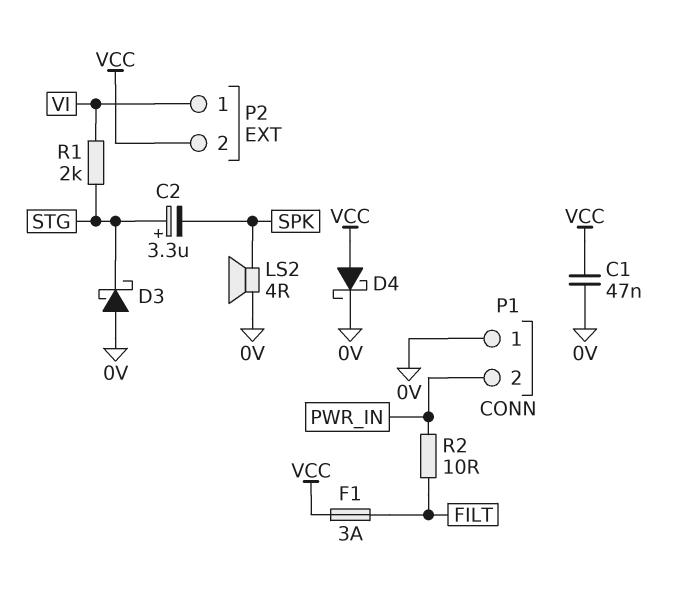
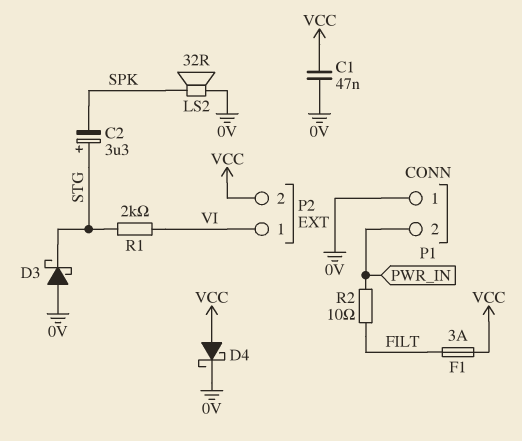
LS2: speaker 4R (0V, SPK) -> speaker 32R (0V, SPK)

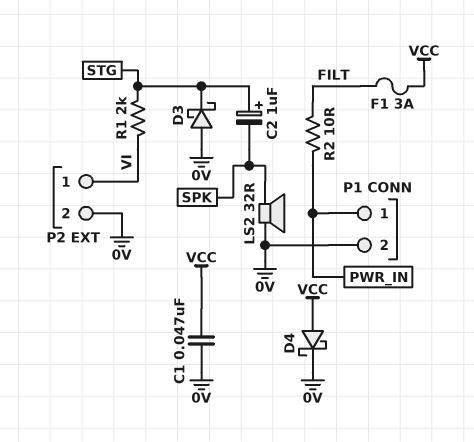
C2: 3.3uF (plus STG, minus SPK) -> 1uF (plus STG, minus SPK)
P1 pin 1: 0V -> PWR_IN
P1 pin 2: PWR_IN -> 0V
P2 pin 2: VCC -> 0V

